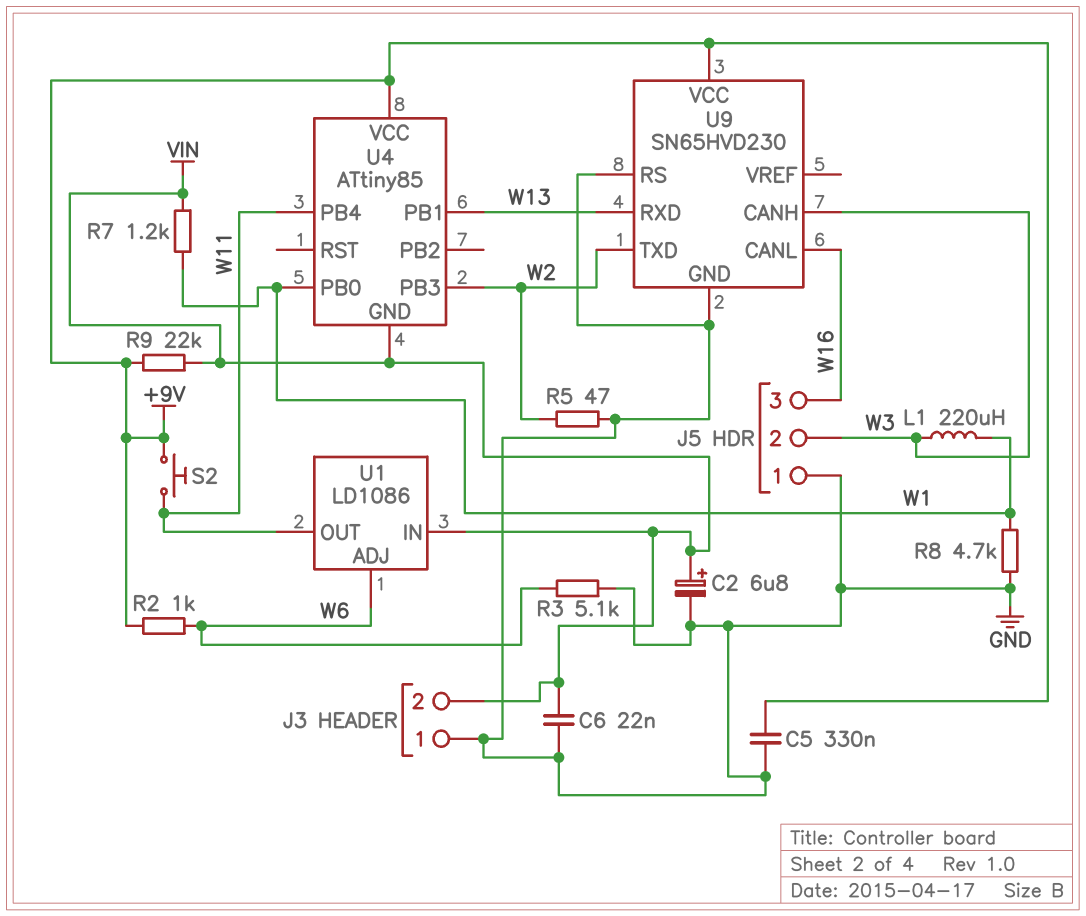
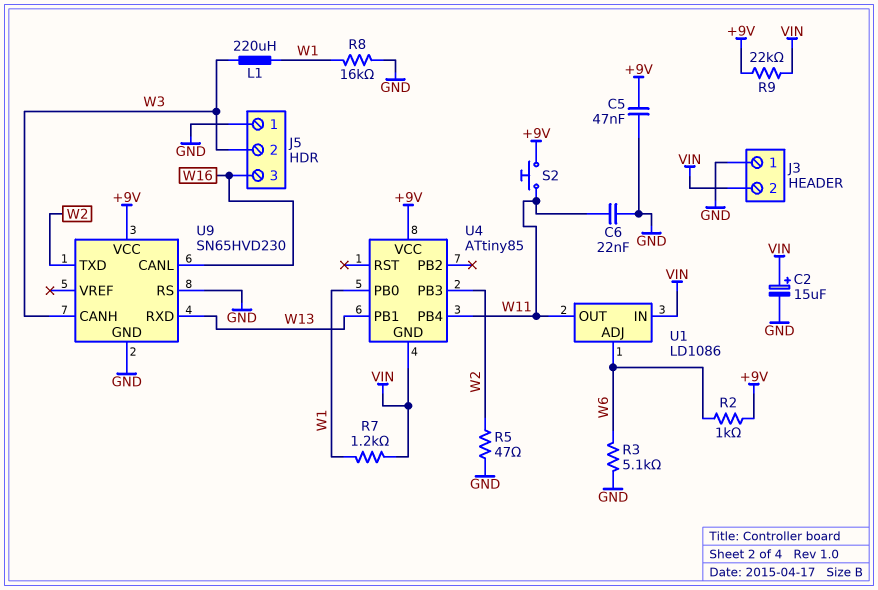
C2: 6.8uF (plus VIN, minus GND) -> 15uF (plus VIN, minus GND)
C5: 330nF (+9V, GND) -> 47nF (+9V, GND)
C6: 22nF (GND, VIN) -> 22nF (GND, W11)
R8: 4.7k (GND, W1) -> 16k (GND, W1)

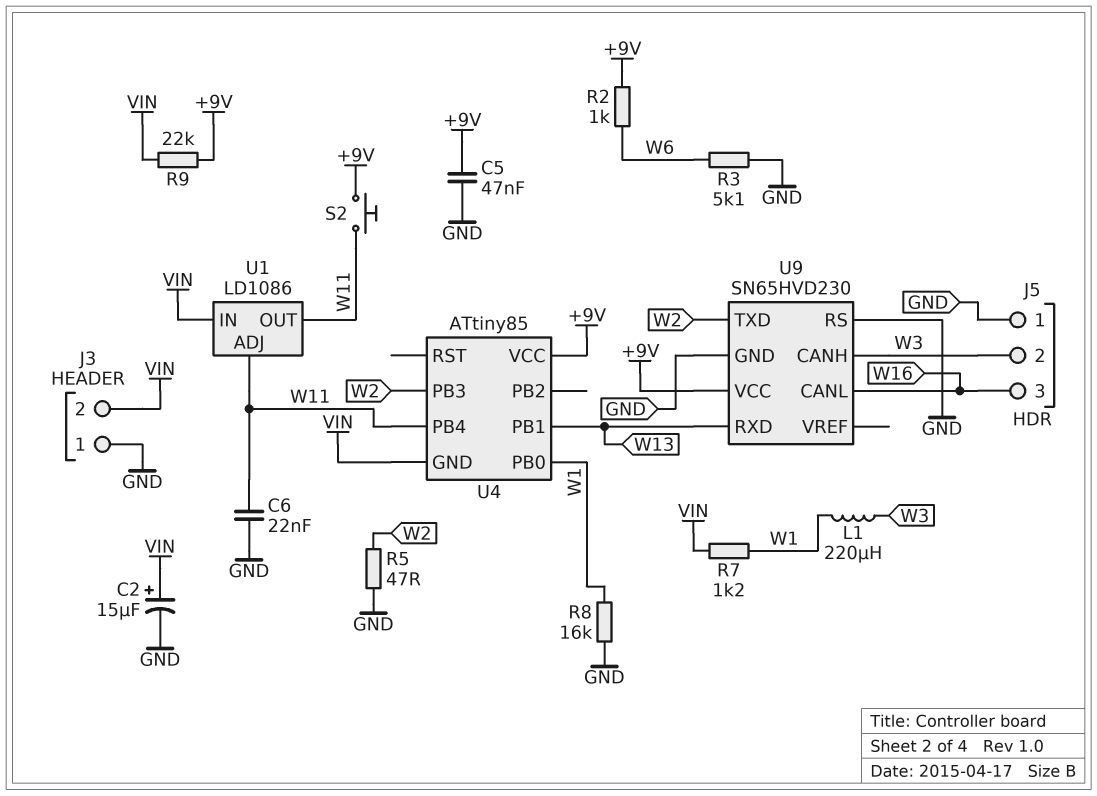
U1 pin ADJ: W6 -> W11

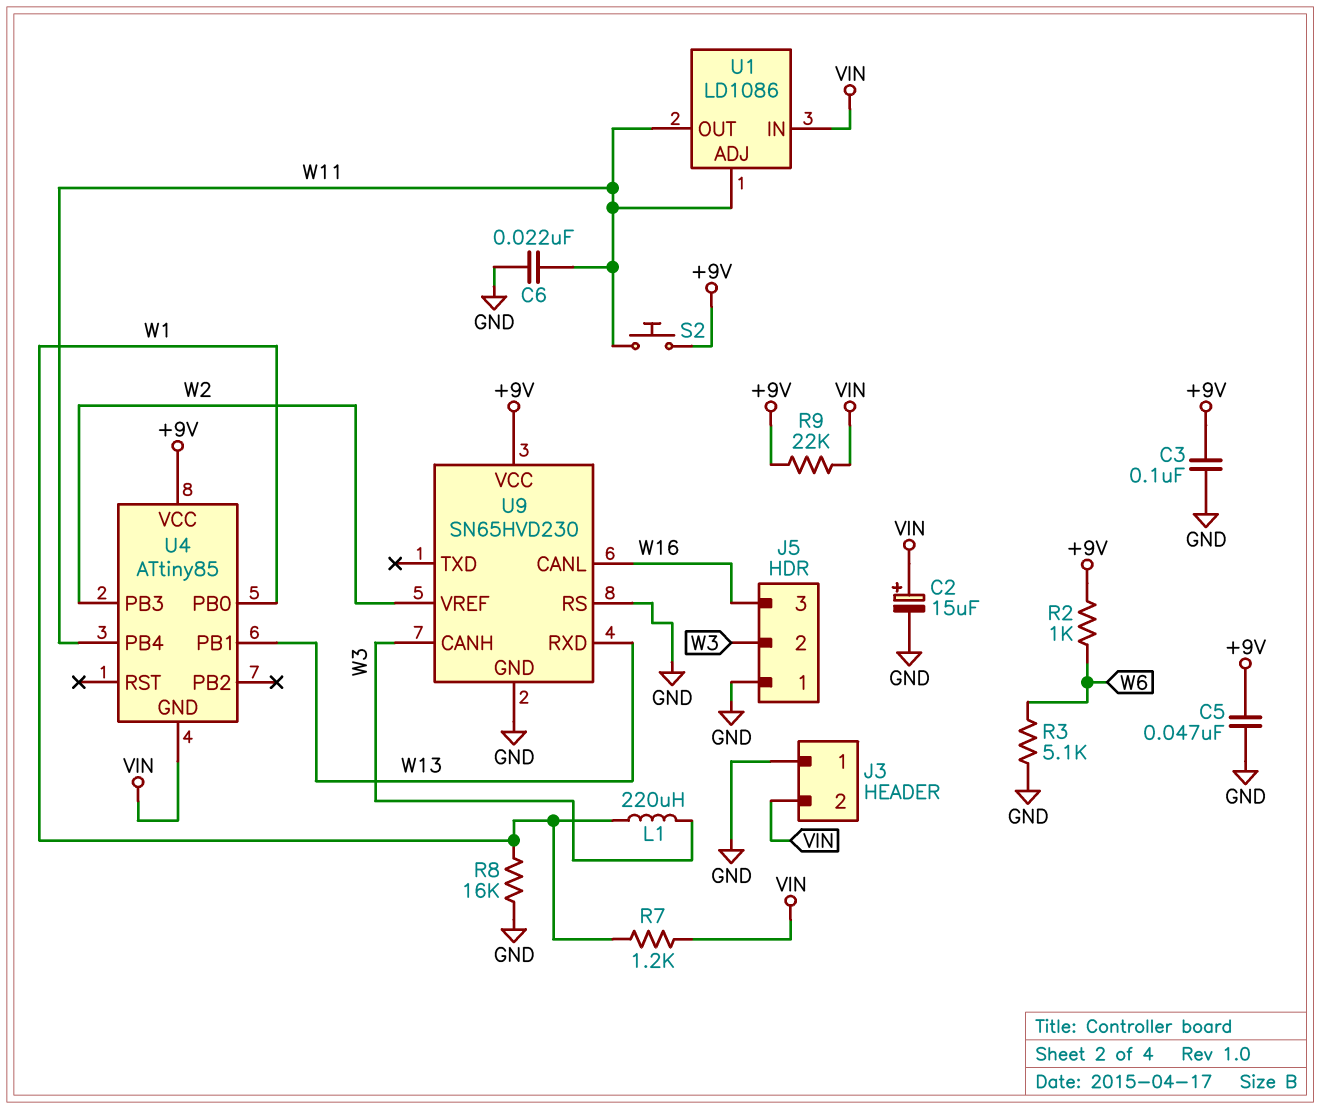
C3: none -> 100nF (+9V, GND)
R5: 47 (GND, W2) -> none
U9 pin TXD: W2 -> none
U9 pin VREF: none -> W2

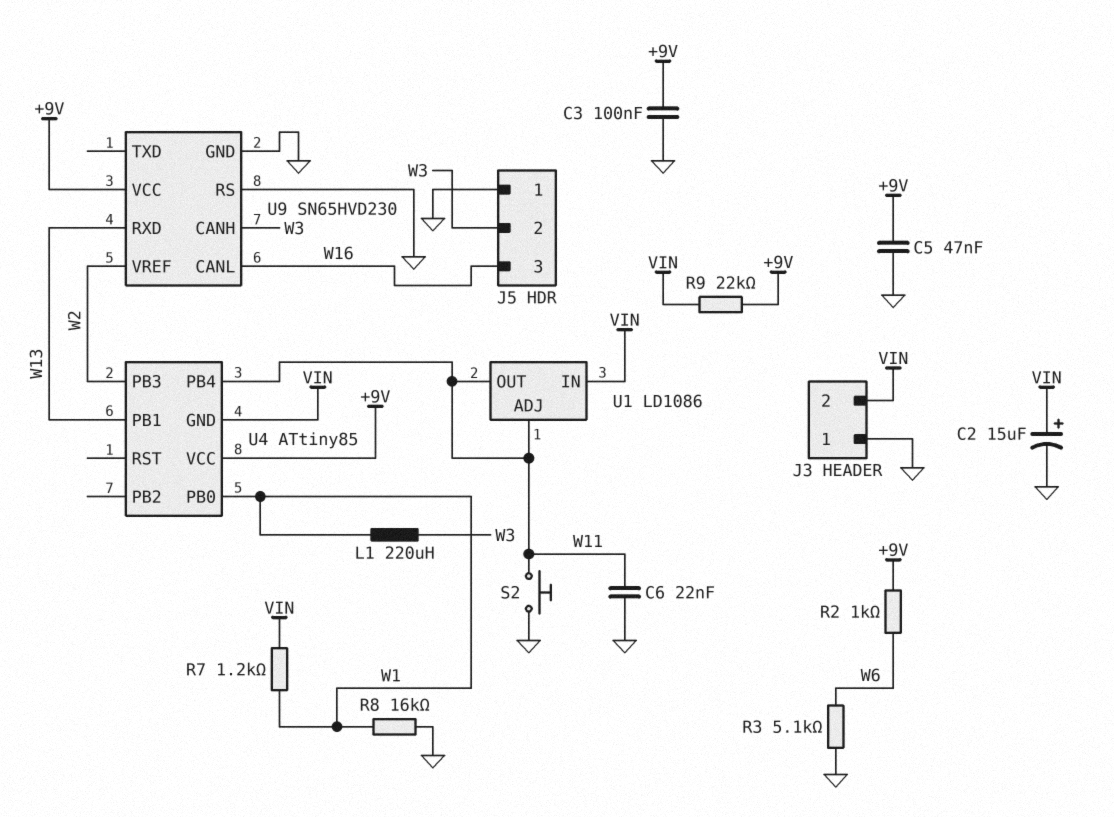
S2: button (+9V, W11) -> button (GND, W11)

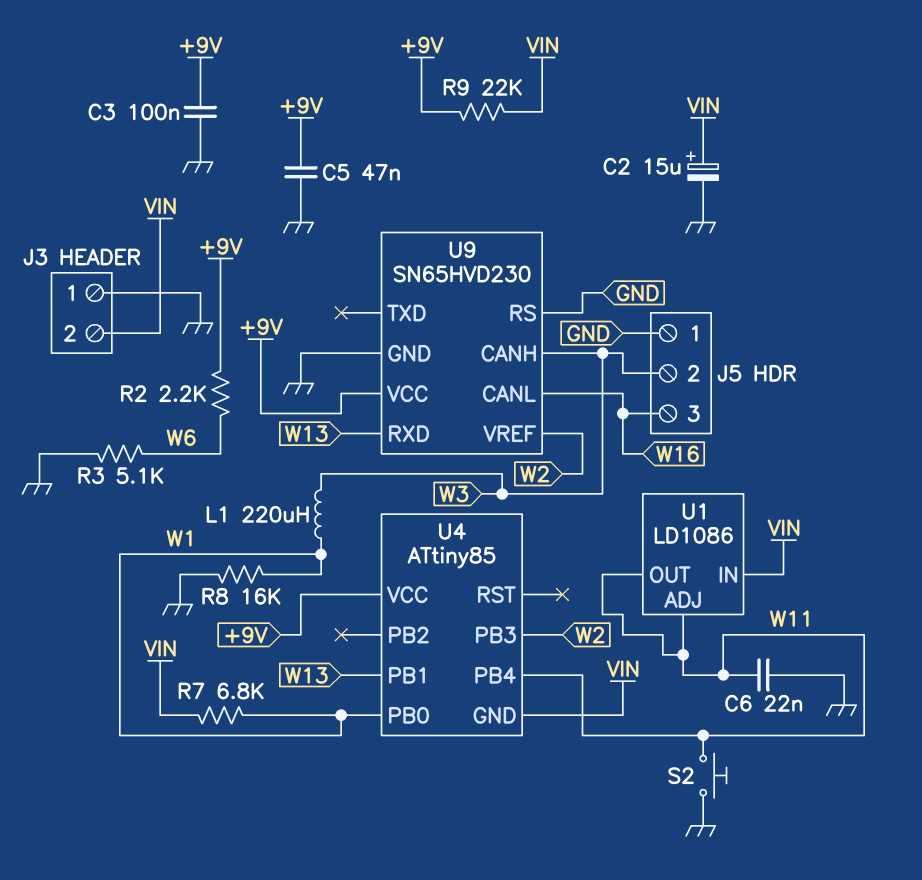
R2: 1k (+9V, W6) -> 2.2k (+9V, W6)
R7: 1.2k (VIN, W1) -> 6.8k (VIN, W1)

